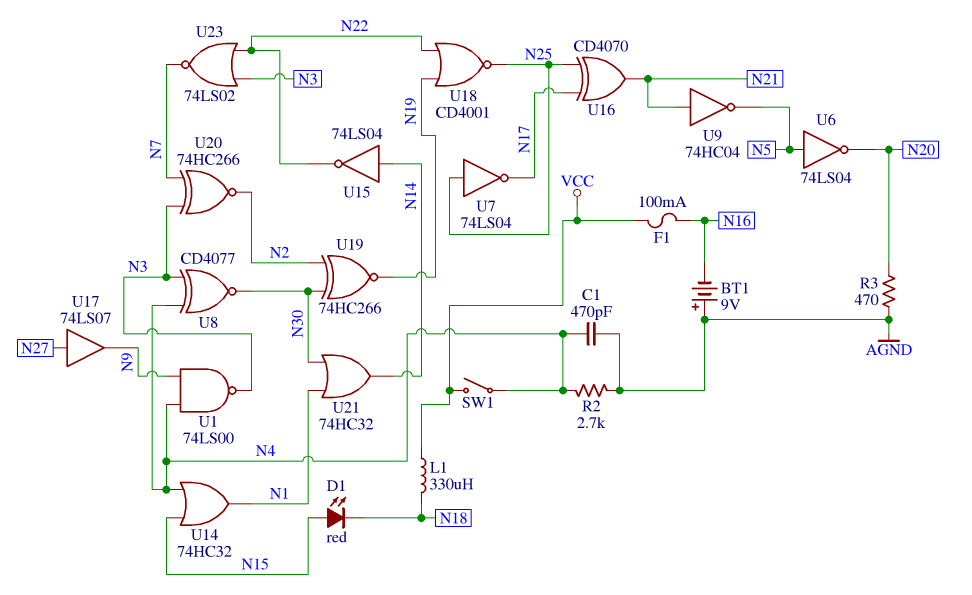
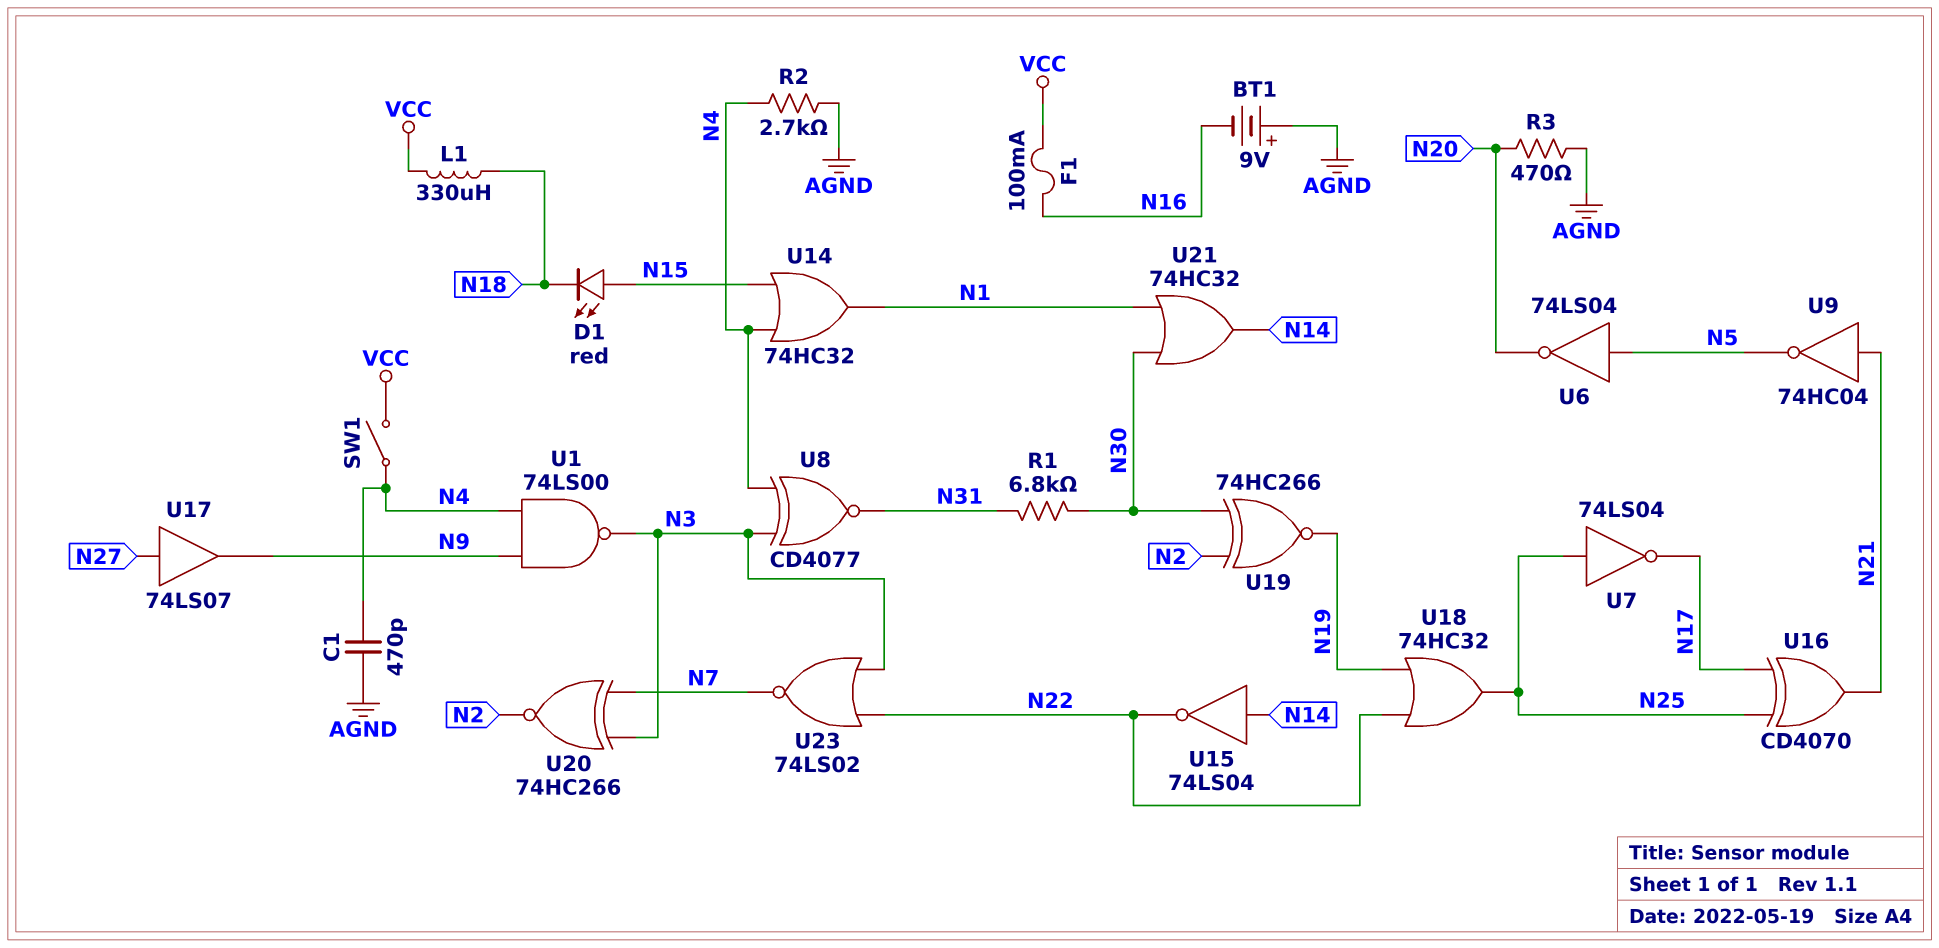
R1: none -> 6.8k (N30, N31)
U8: XNOR CD4077 (in N3, in N4, out N30) -> XNOR CD4077 (in N3, in N4, out N31)
U18: NOR CD4001 (in N19, in N22, out N25) -> OR 74HC32 (in N19, in N22, out N25)

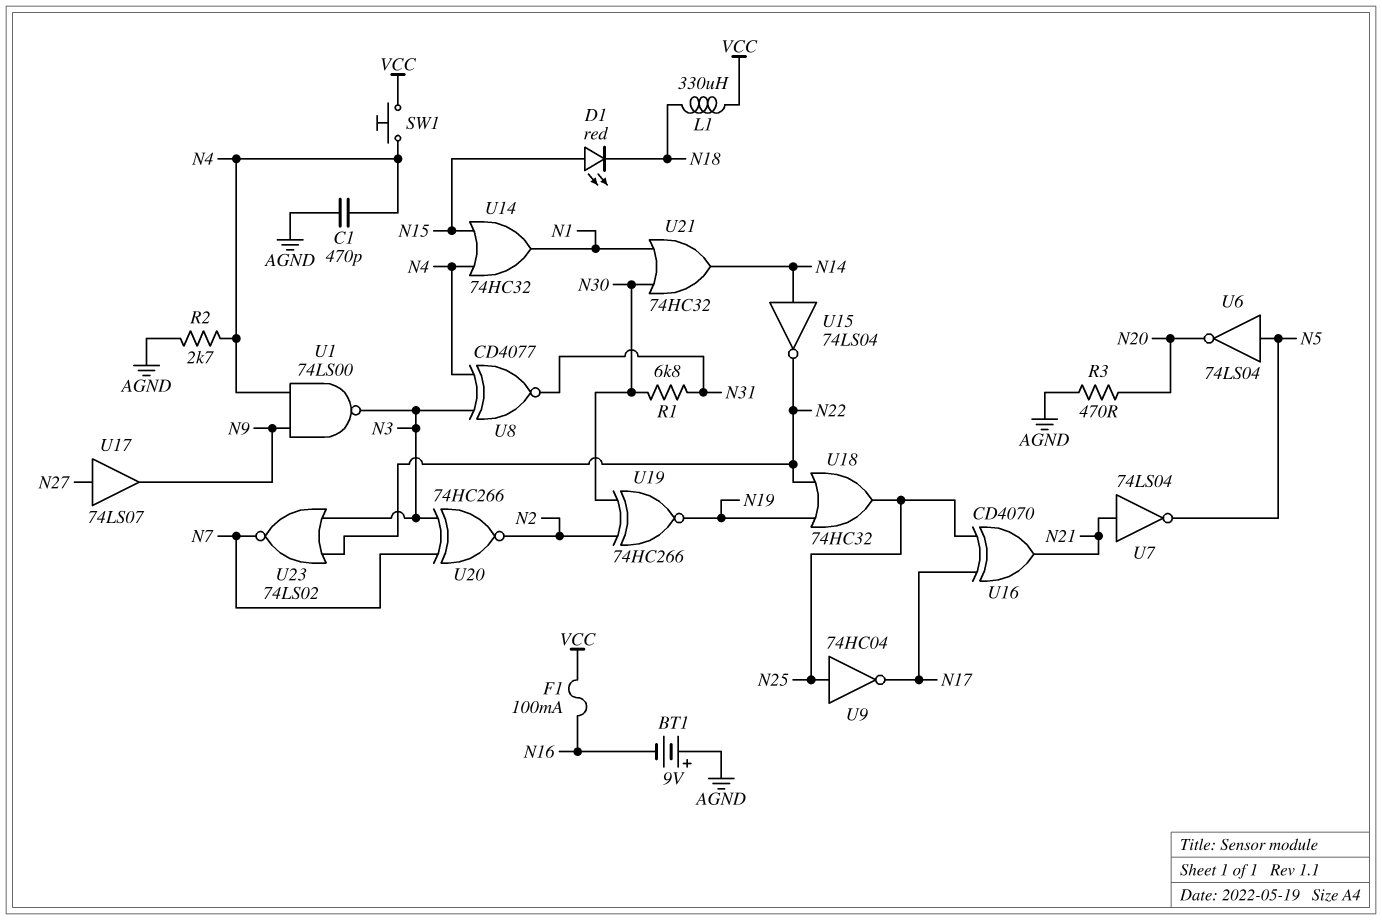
SW1: switch (N4, VCC) -> button (N4, VCC)
U7: NOT 74LS04 (in N25, out N17) -> NOT 74LS04 (in N21, out N5)
U9: NOT 74HC04 (in N21, out N5) -> NOT 74HC04 (in N25, out N17)

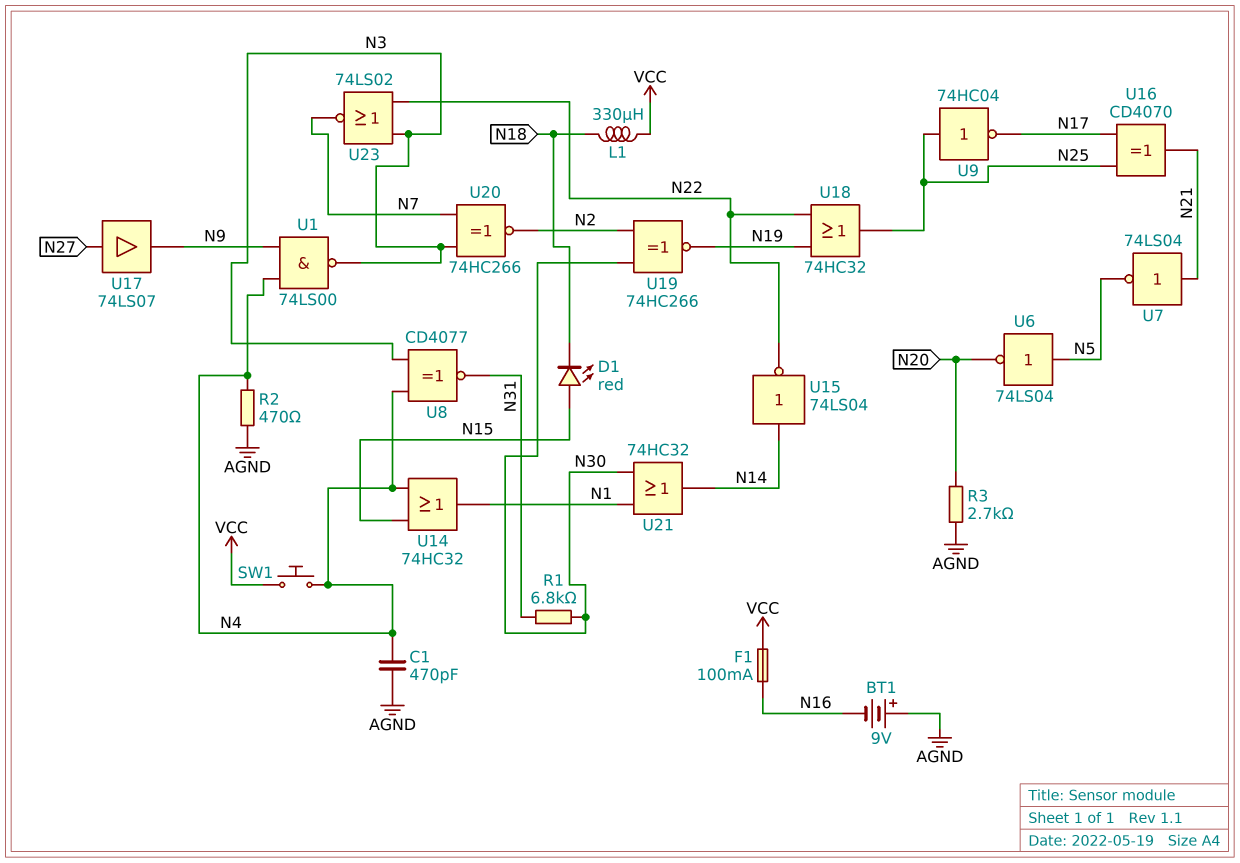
R2: 2.7k (AGND, N4) -> 470 (AGND, N4)
R3: 470 (AGND, N20) -> 2.7k (AGND, N20)

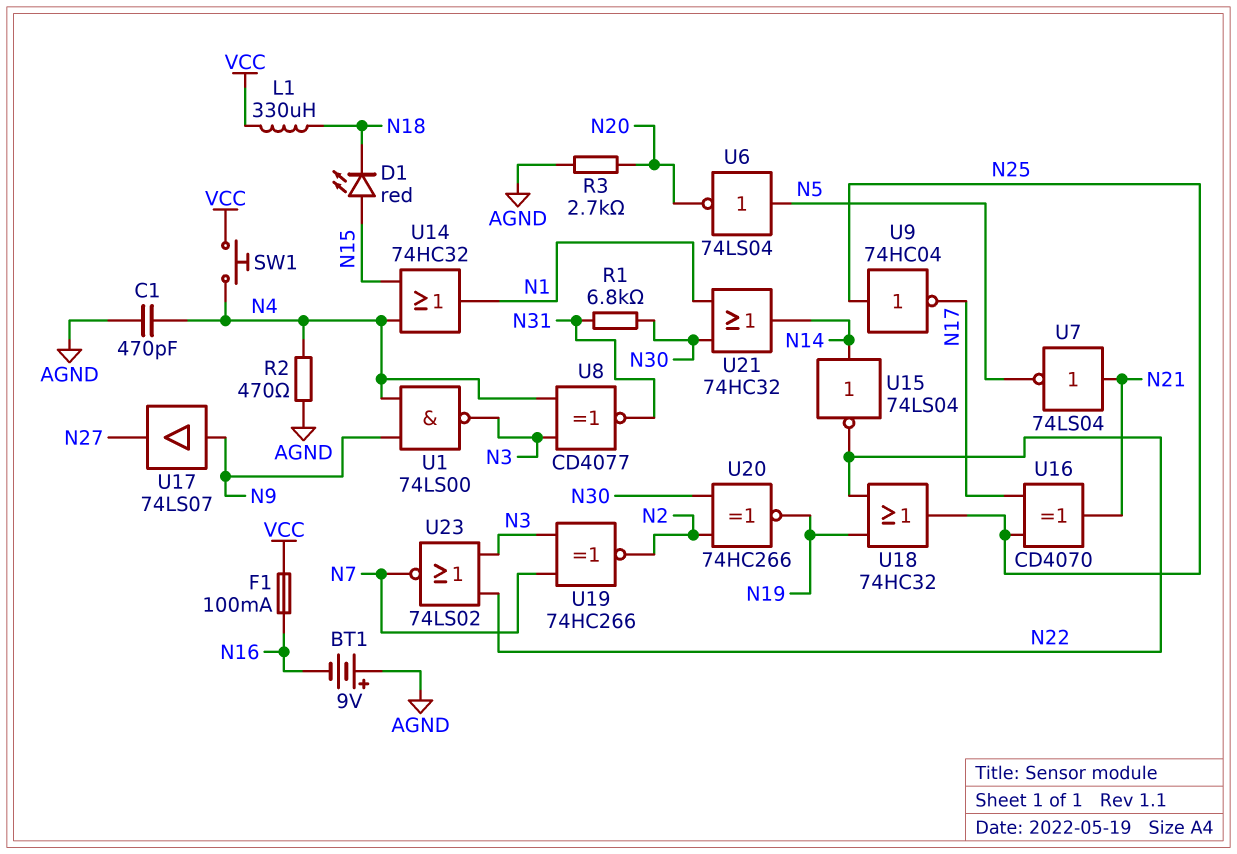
U17: buffer 74LS07 (in N27, out N9) -> buffer 74LS07 (in N9, out N27)
U19: XNOR 74HC266 (in N2, in N30, out N19) -> XNOR 74HC266 (in N3, in N7, out N2)
U20: XNOR 74HC266 (in N3, in N7, out N2) -> XNOR 74HC266 (in N2, in N30, out N19)

